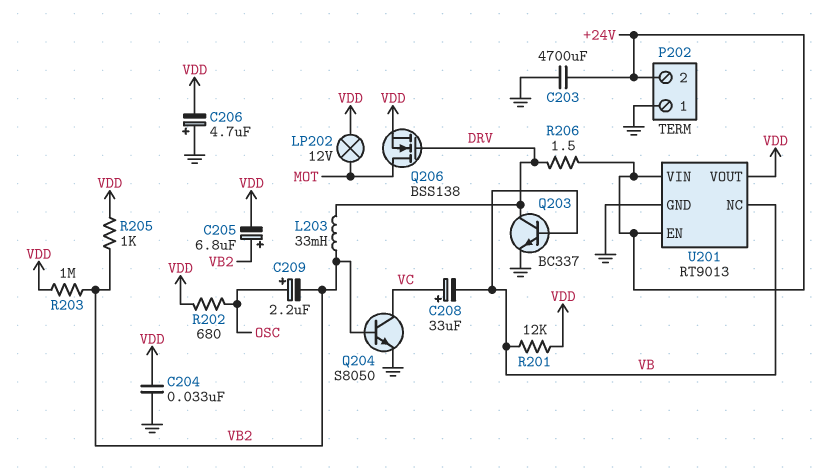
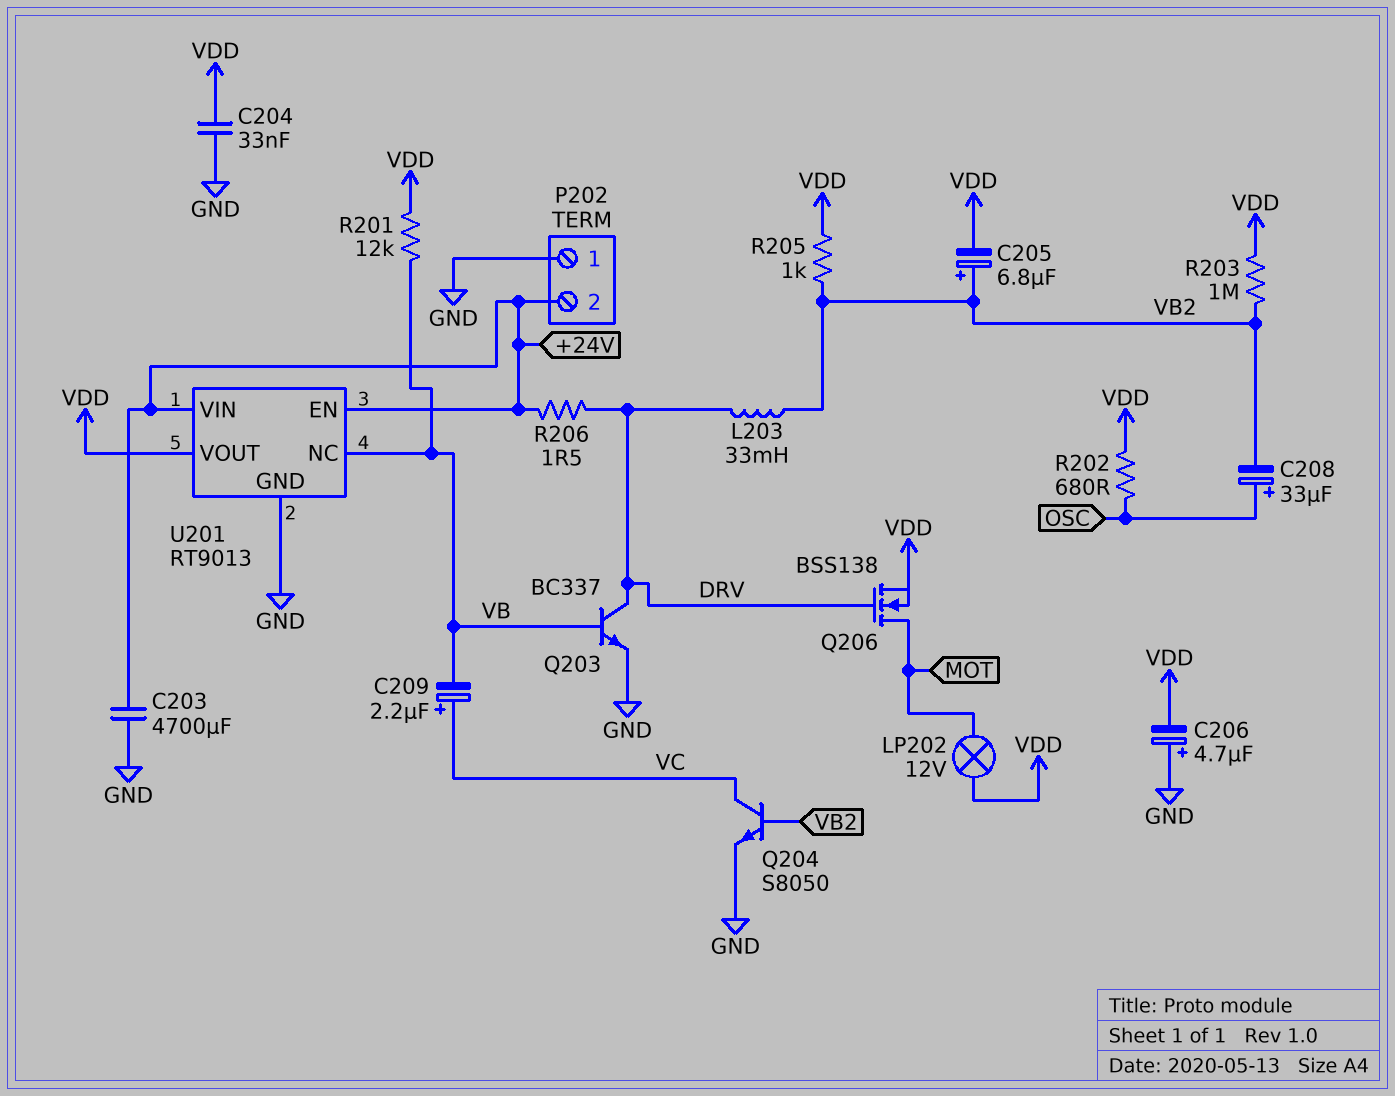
C208: 33uF (plus VC, minus VB) -> 33uF (plus OSC, minus VB2)
C209: 2.2uF (plus OSC, minus VB2) -> 2.2uF (plus VC, minus VB)

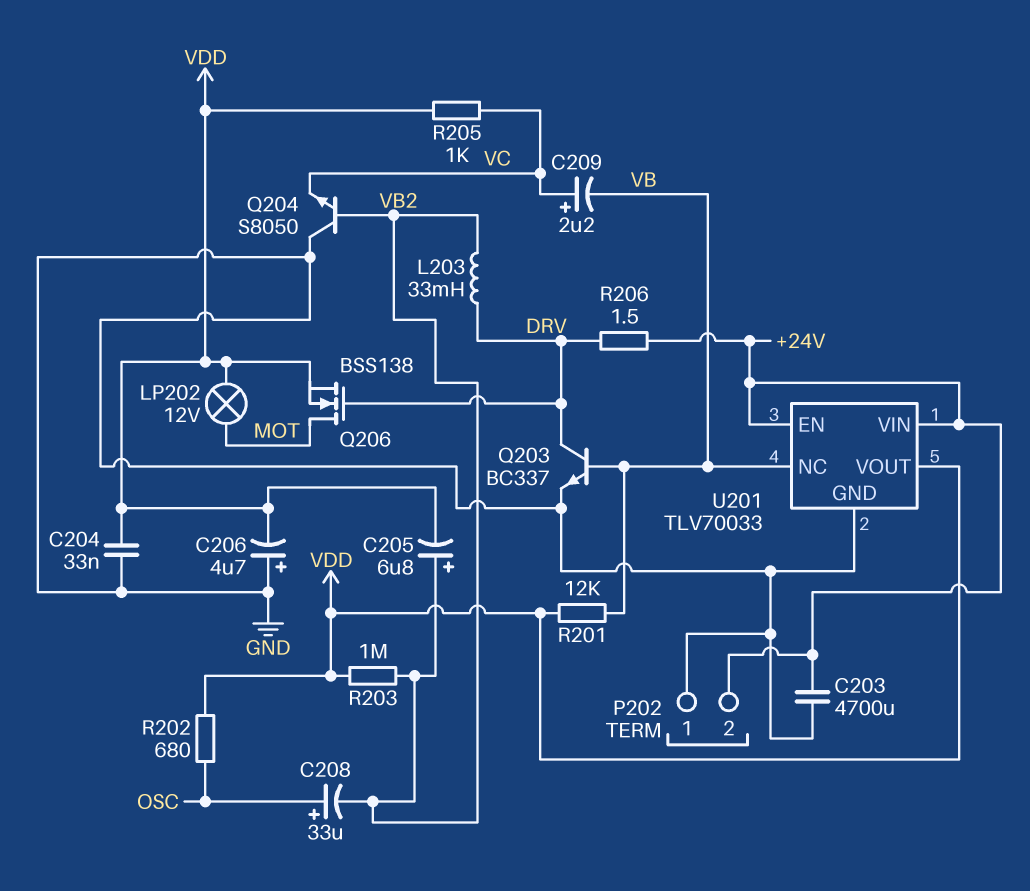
Q204: NPN S8050 (B VB2, C VC, E GND) -> NPN S8050 (B VB2, C GND, E VC)
R205: 1k (VB2, VDD) -> 1k (VC, VDD)
U201: RT9013 -> TLV70033

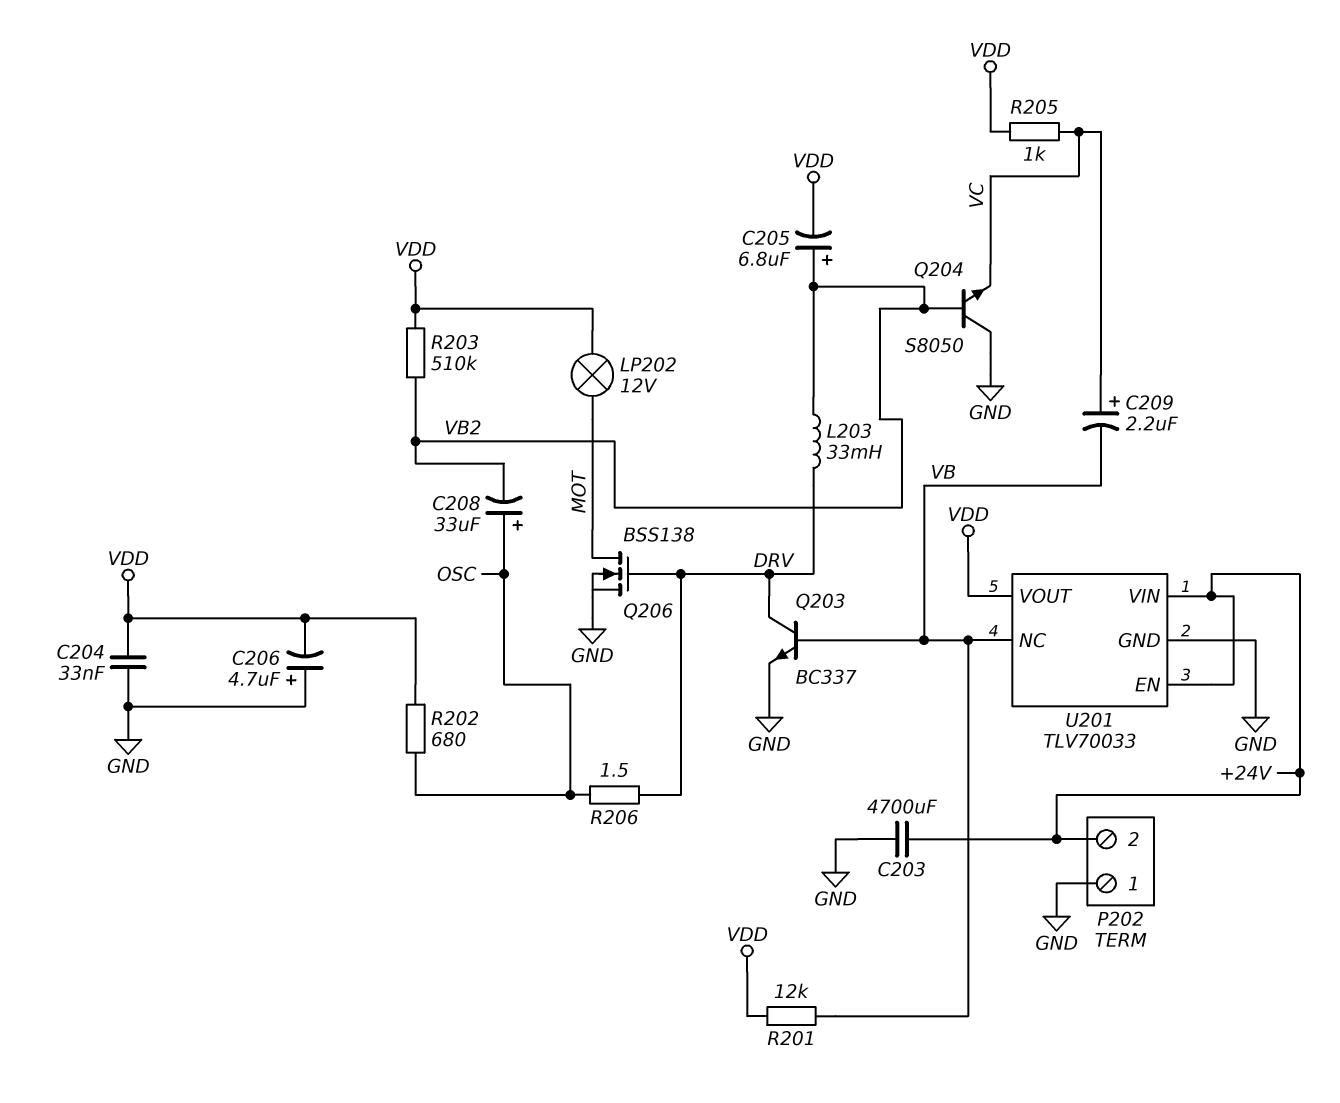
Q206: NMOS BSS138 (G DRV, D MOT, S VDD) -> NMOS BSS138 (G DRV, D MOT, S GND)
R203: 1M (VB2, VDD) -> 510k (VB2, VDD)
R206: 1.5 (+24V, DRV) -> 1.5 (DRV, OSC)

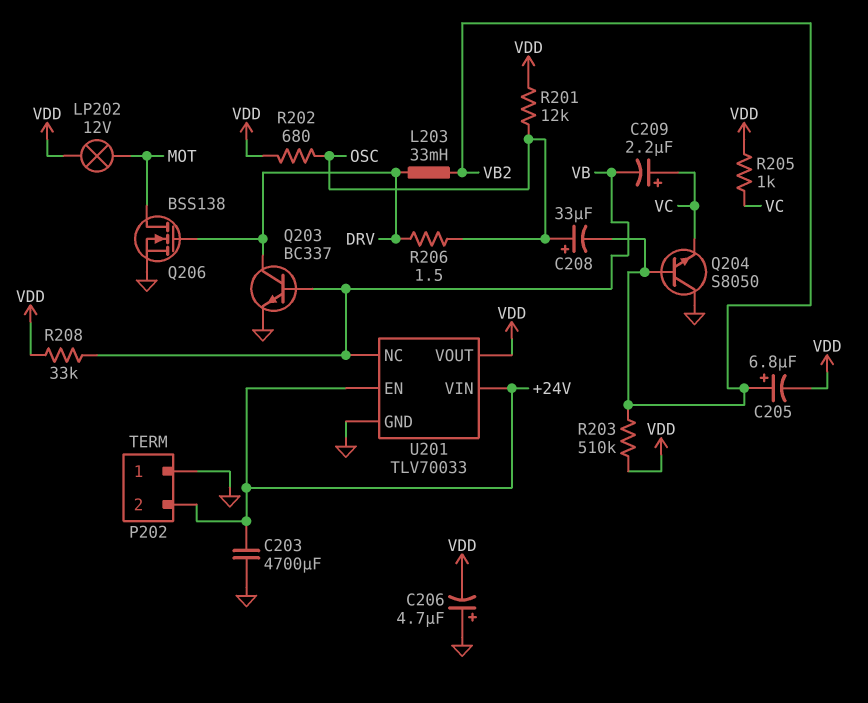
C204: 33nF (GND, VDD) -> none
R201: 12k (VB, VDD) -> 12k (OSC, VDD)
R208: none -> 33k (VB, VDD)

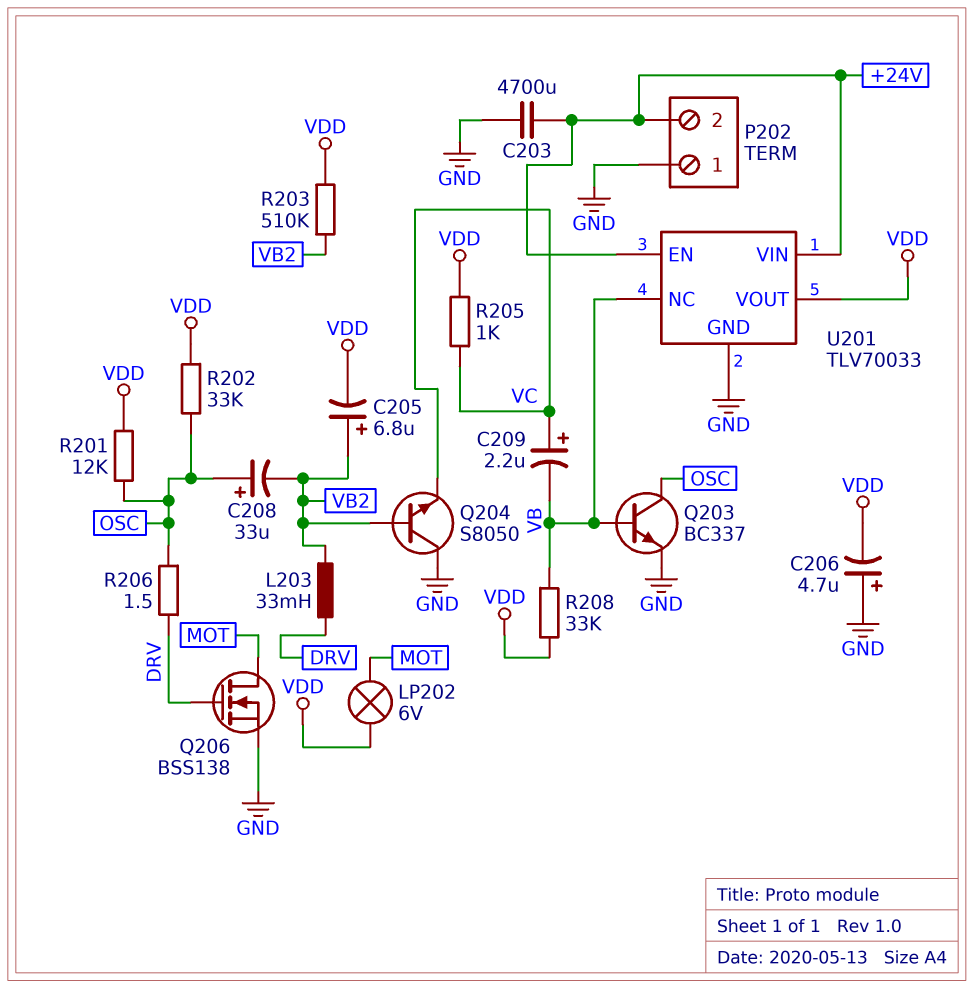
LP202: lamp 12V (MOT, VDD) -> lamp 6V (MOT, VDD)
Q203: NPN BC337 (B VB, C DRV, E GND) -> NPN BC337 (B VB, C OSC, E GND)
R202: 680 (OSC, VDD) -> 33k (OSC, VDD)

